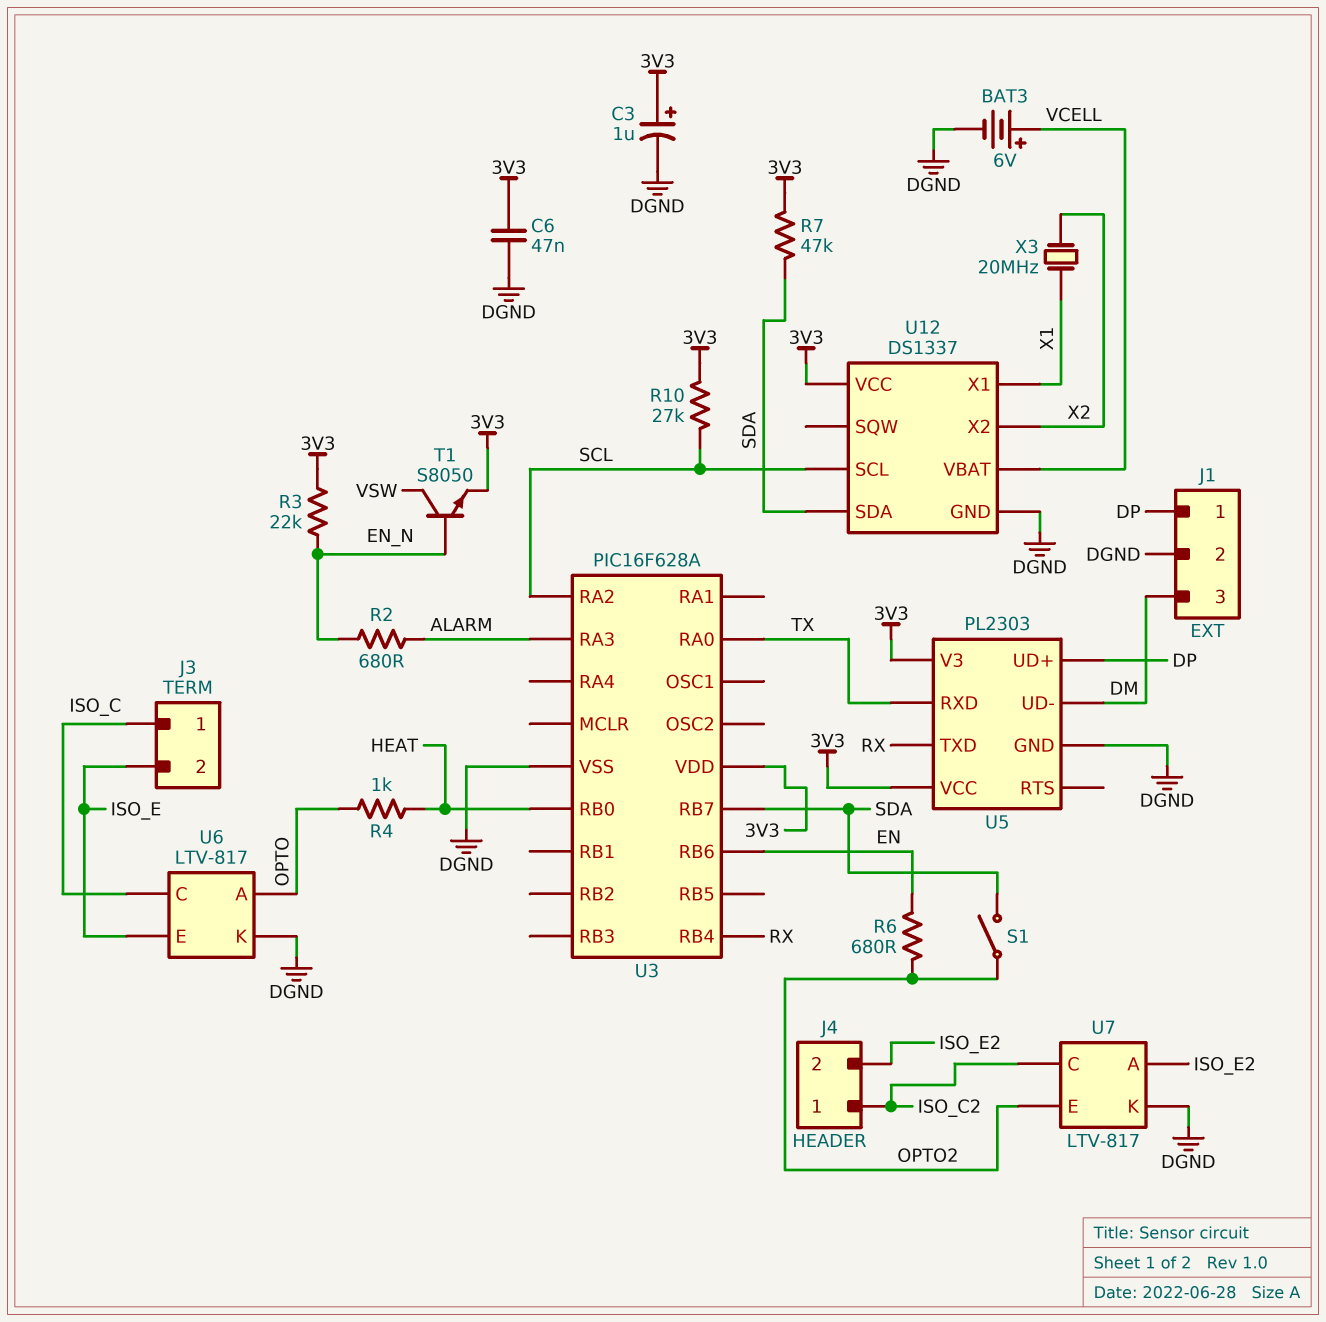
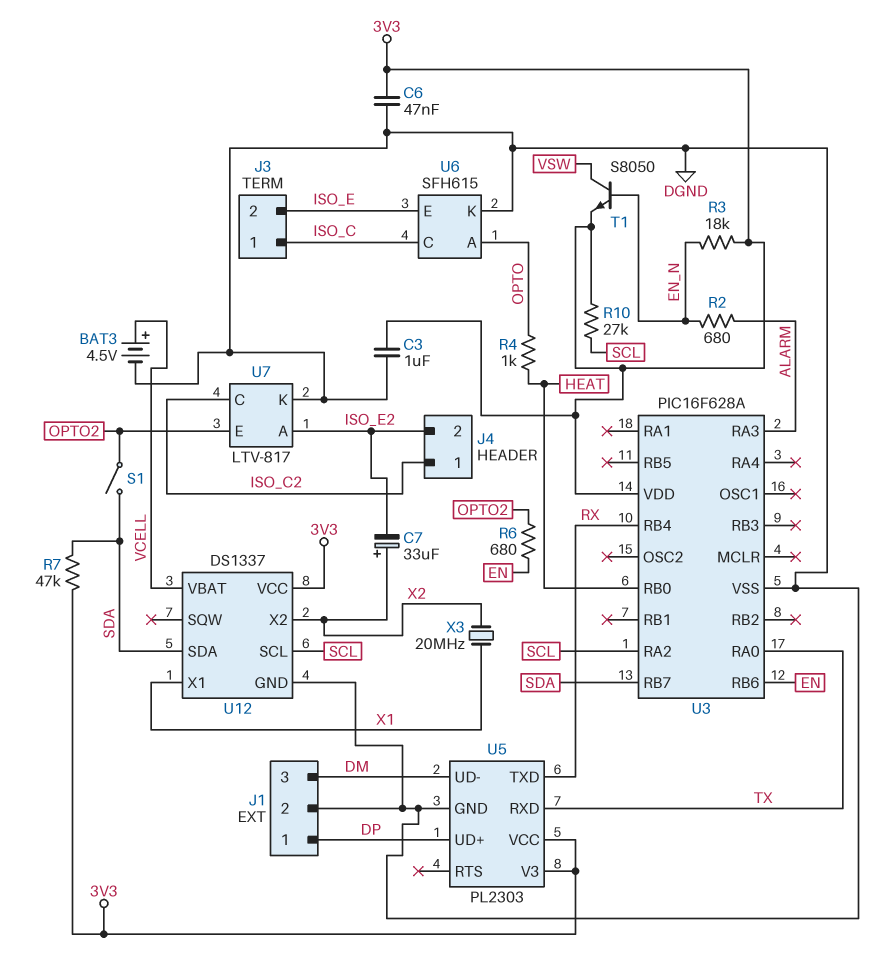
BAT3: 6V (plus VCELL, minus DGND) -> 4.5V (plus VCELL, minus DGND)
C3: 1uF (plus 3V3, minus DGND) -> 1uF (3V3, DGND)
C7: none -> 33uF (plus X2, minus ISO_E2)
R3: 22k (3V3, EN_N) -> 18k (3V3, EN_N)
U6: LTV-817 -> SFH615

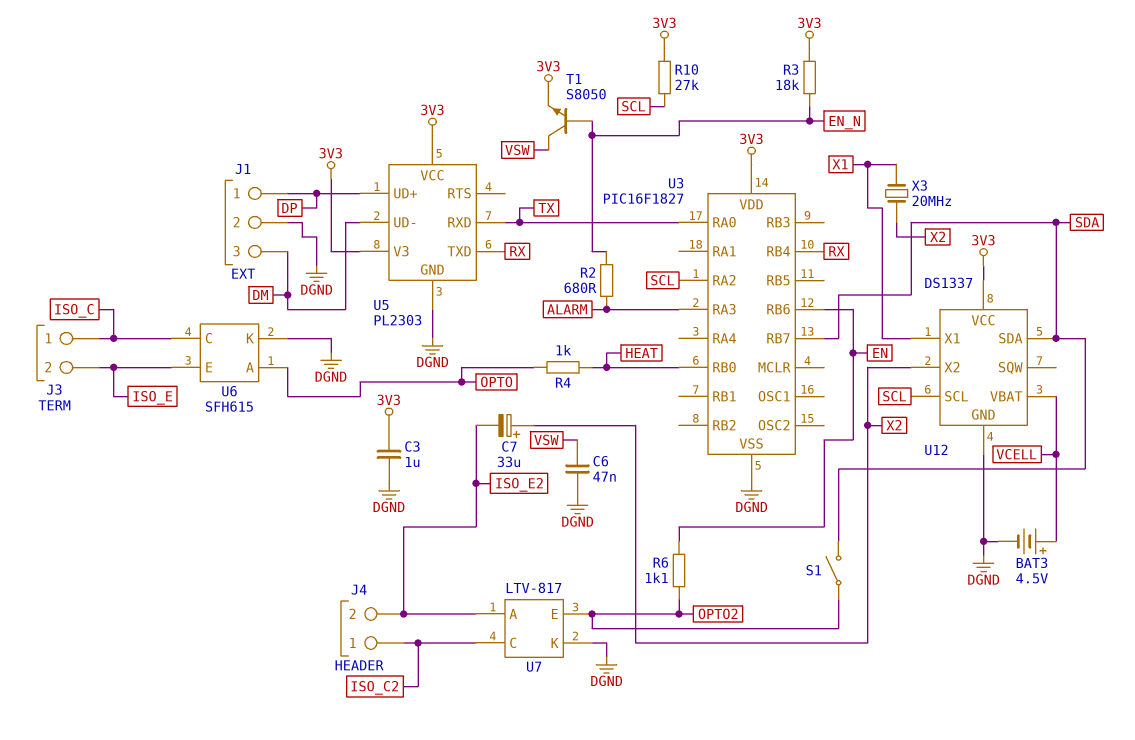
C6: 47nF (3V3, DGND) -> 47nF (DGND, VSW)
R6: 680 (EN, OPTO2) -> 1.1k (EN, OPTO2)
R7: 47k (3V3, SDA) -> none
U3: PIC16F628A -> PIC16F1827

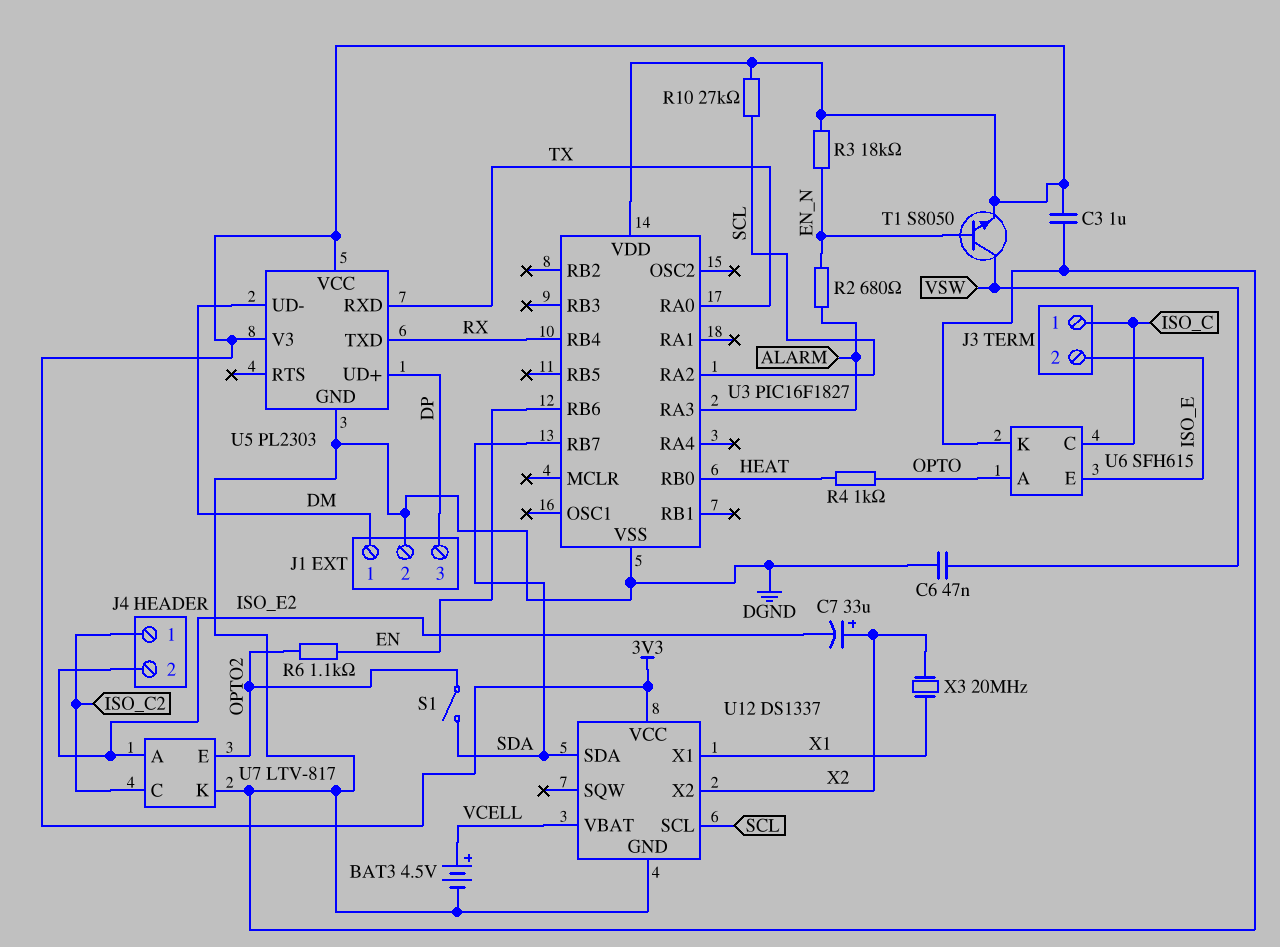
J1 pin 1: DP -> DM
J1 pin 3: DM -> DP

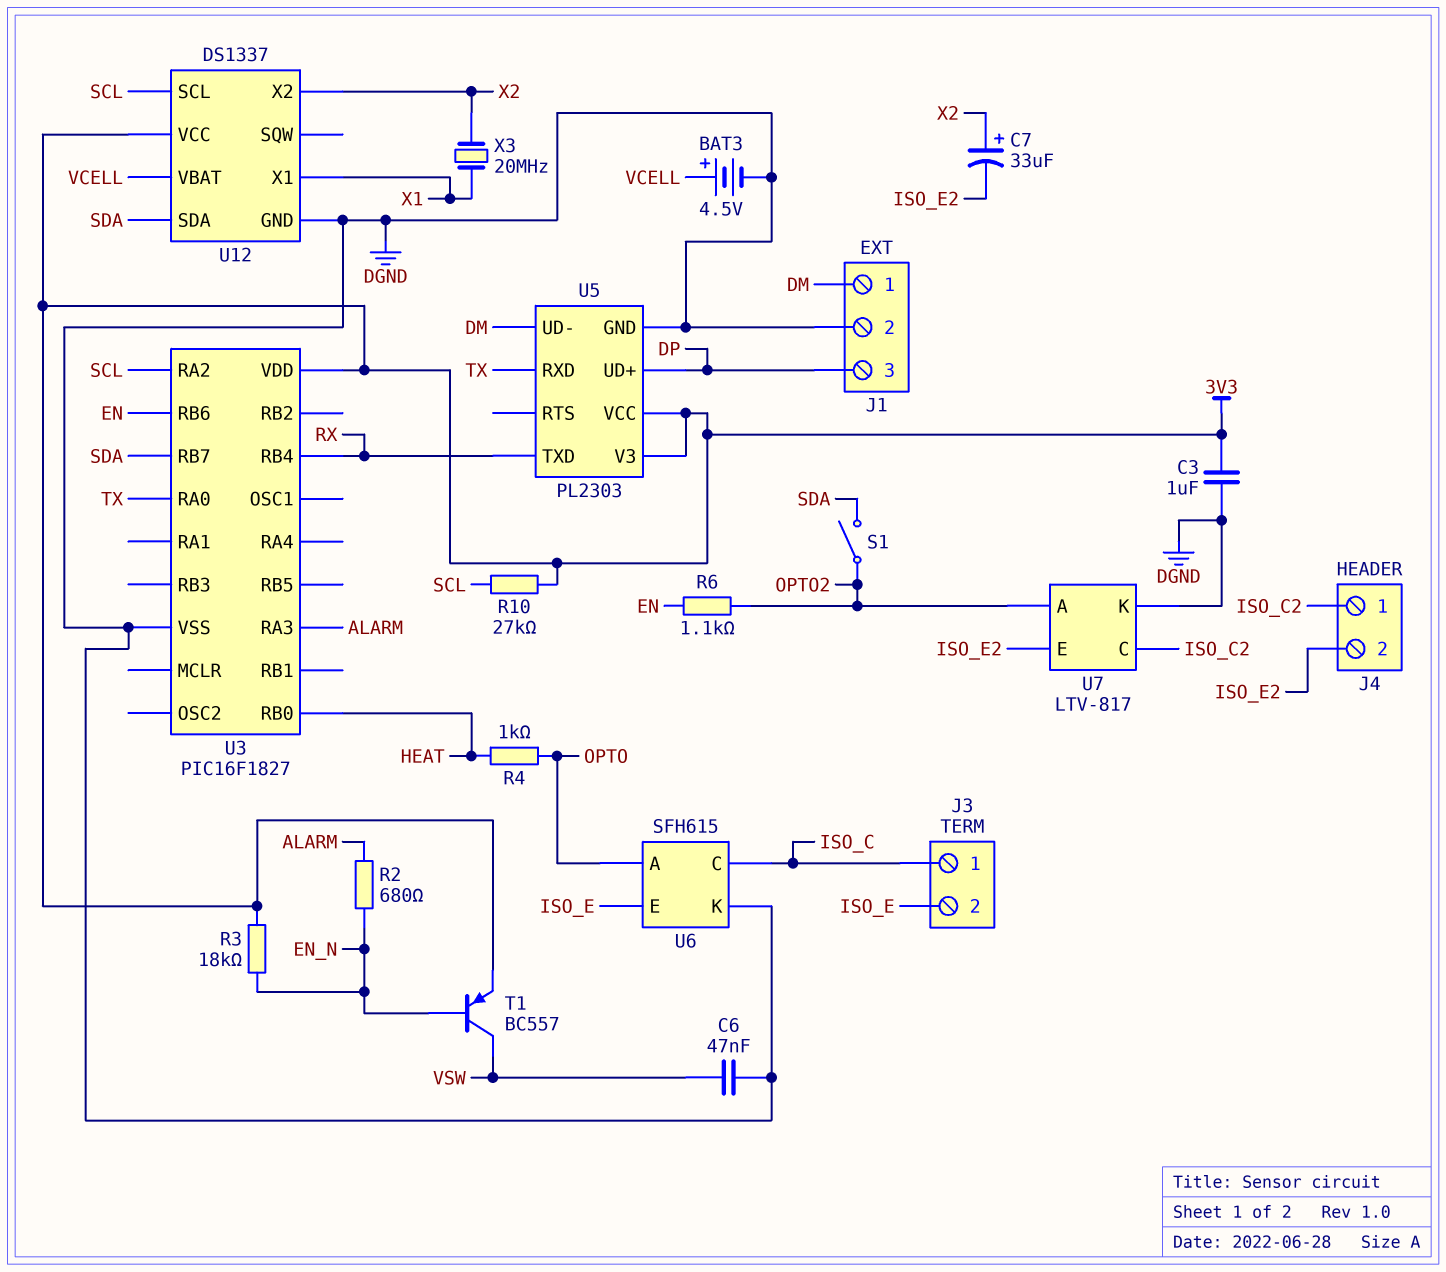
T1: NPN S8050 (B EN_N, C VSW, E 3V3) -> PNP BC557 (B EN_N, C VSW, E 3V3)
U7 pin A: ISO_E2 -> OPTO2
U7 pin E: OPTO2 -> ISO_E2

